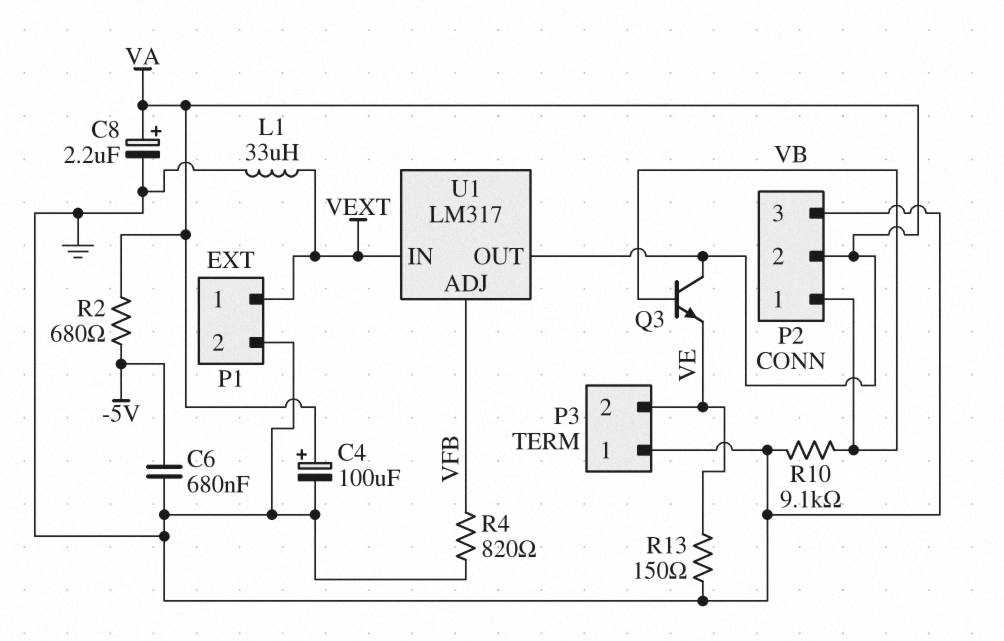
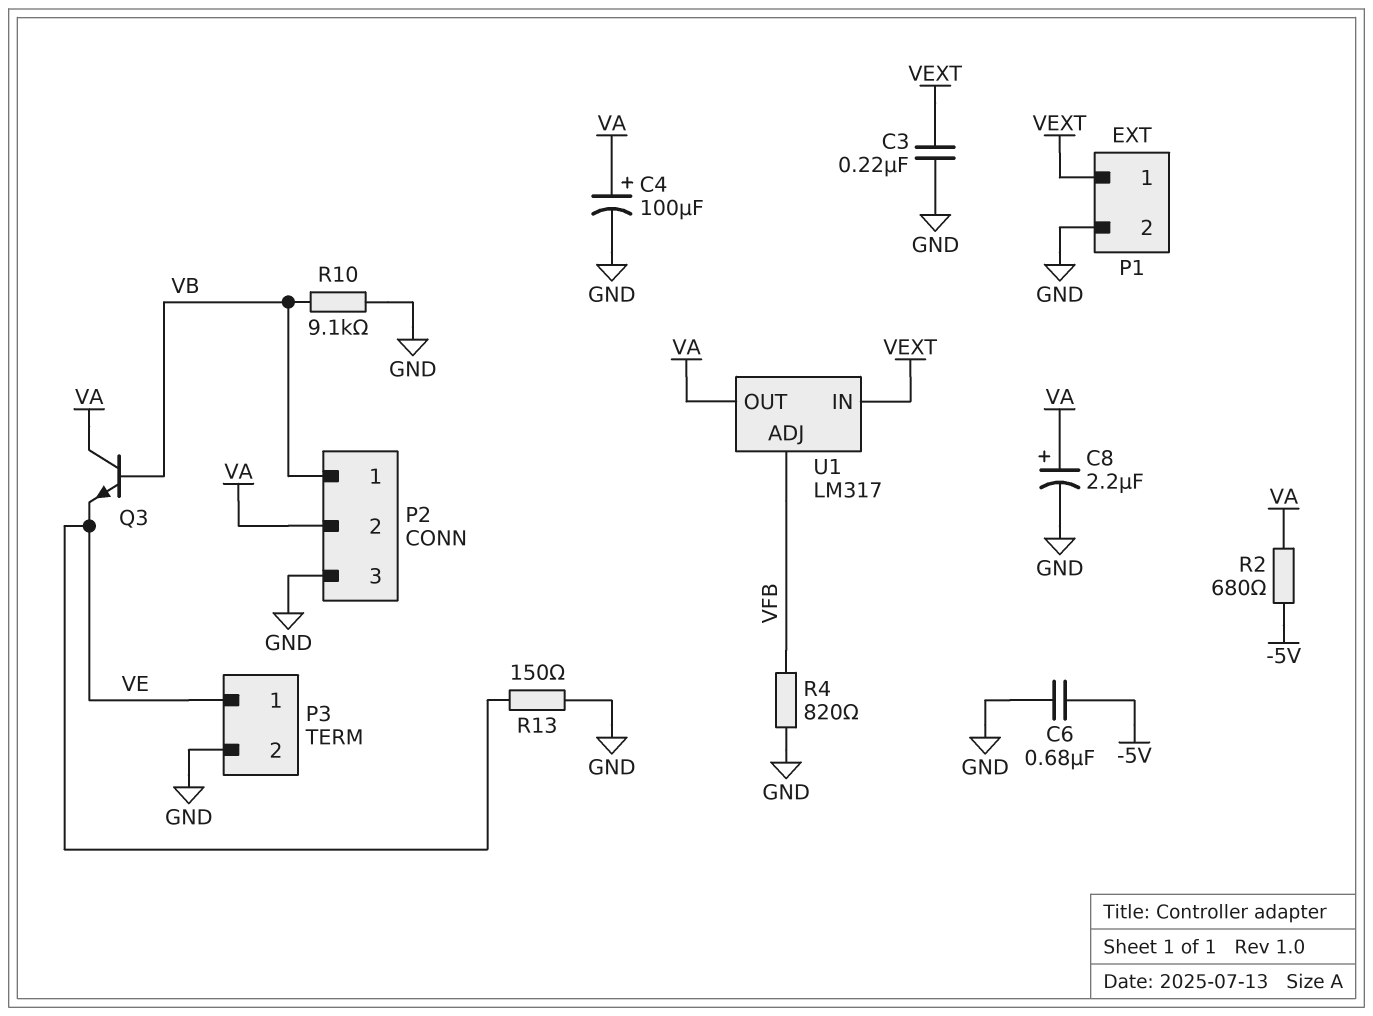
C3: none -> 220nF (GND, VEXT)
L1: 33uH (GND, VEXT) -> none
P3 pin 1: GND -> VE
P3 pin 2: VE -> GND

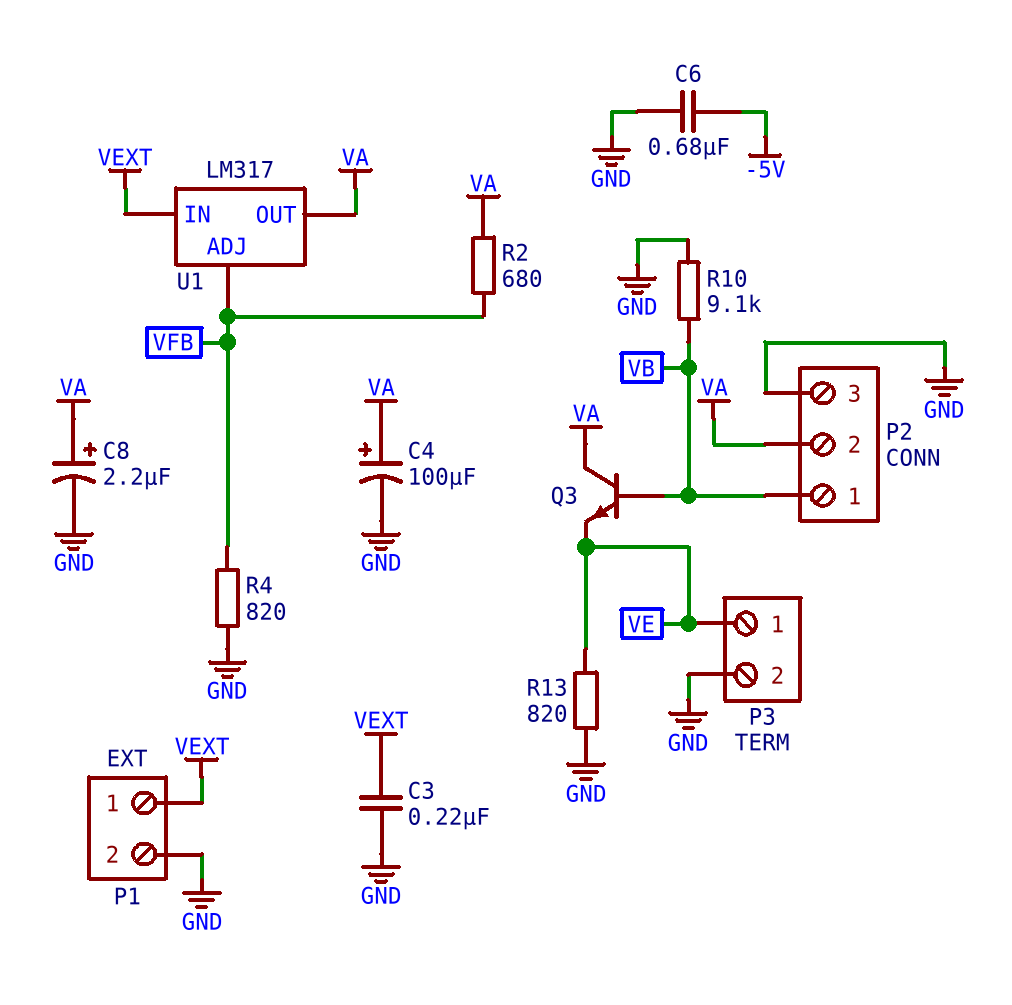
R2: 680 (-5V, VA) -> 680 (VA, VFB)
R13: 150 (GND, VE) -> 820 (GND, VE)

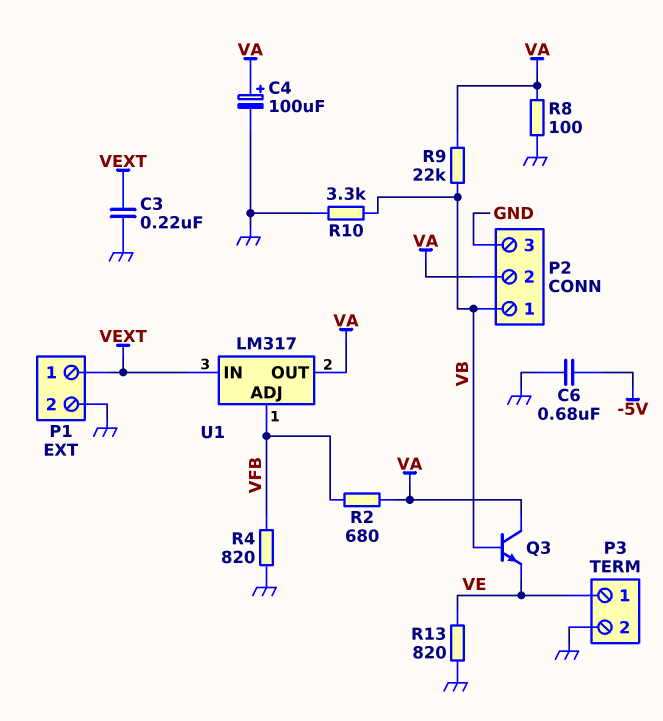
C8: 2.2uF (plus VA, minus GND) -> none
R8: none -> 100 (GND, VA)
R9: none -> 22k (VA, VB)
R10: 9.1k (GND, VB) -> 3.3k (GND, VB)

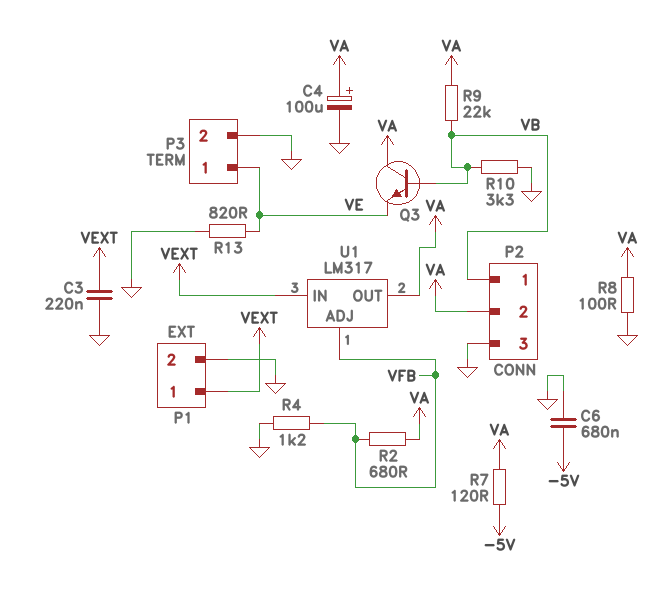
R4: 820 (GND, VFB) -> 1.2k (GND, VFB)
R7: none -> 120 (-5V, VA)

